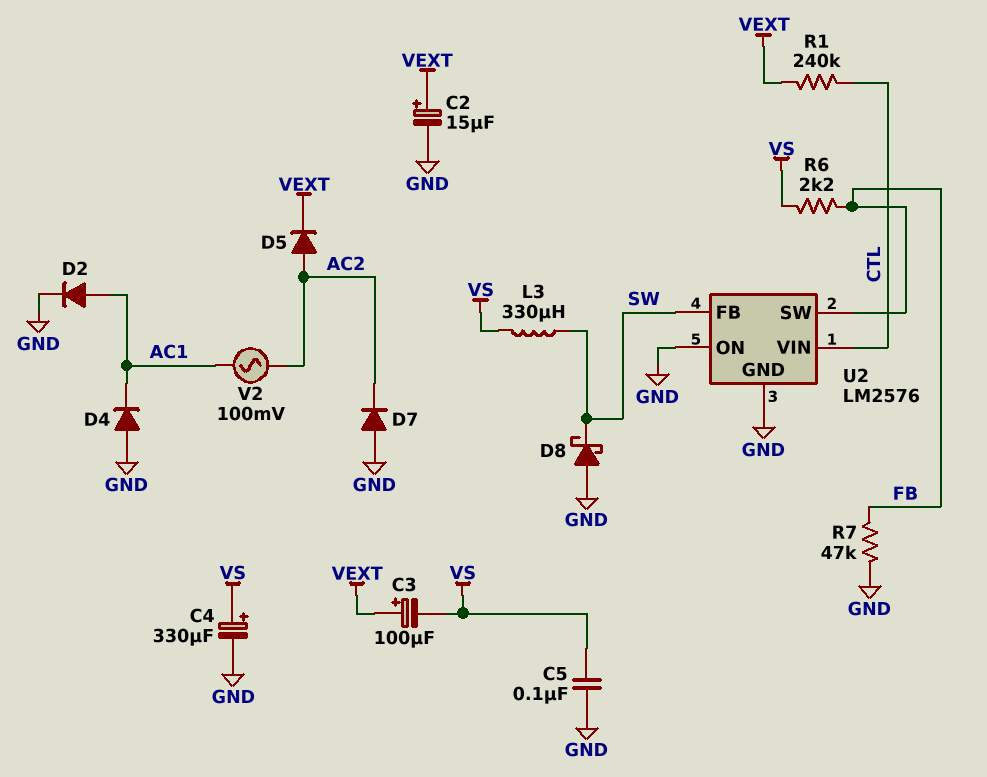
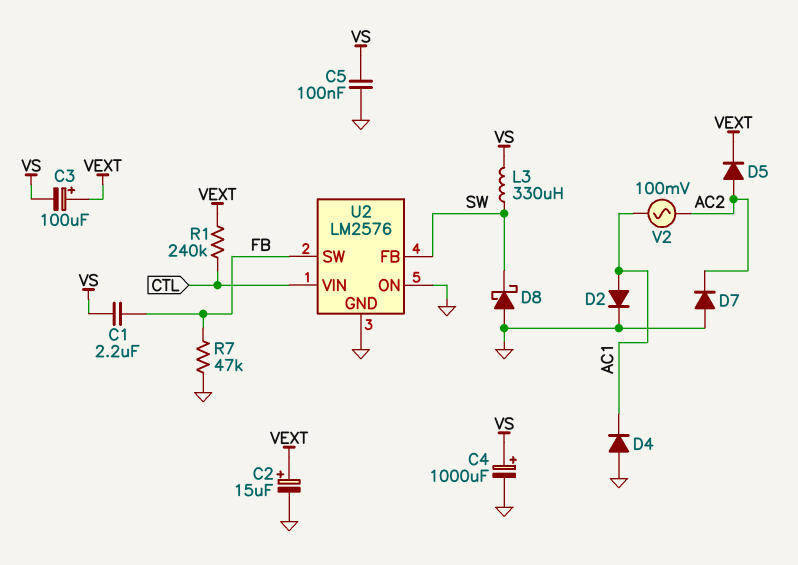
C1: none -> 2.2uF (FB, VS)
C4: 330uF (plus VS, minus GND) -> 1000uF (plus VS, minus GND)
R6: 2.2k (FB, VS) -> none

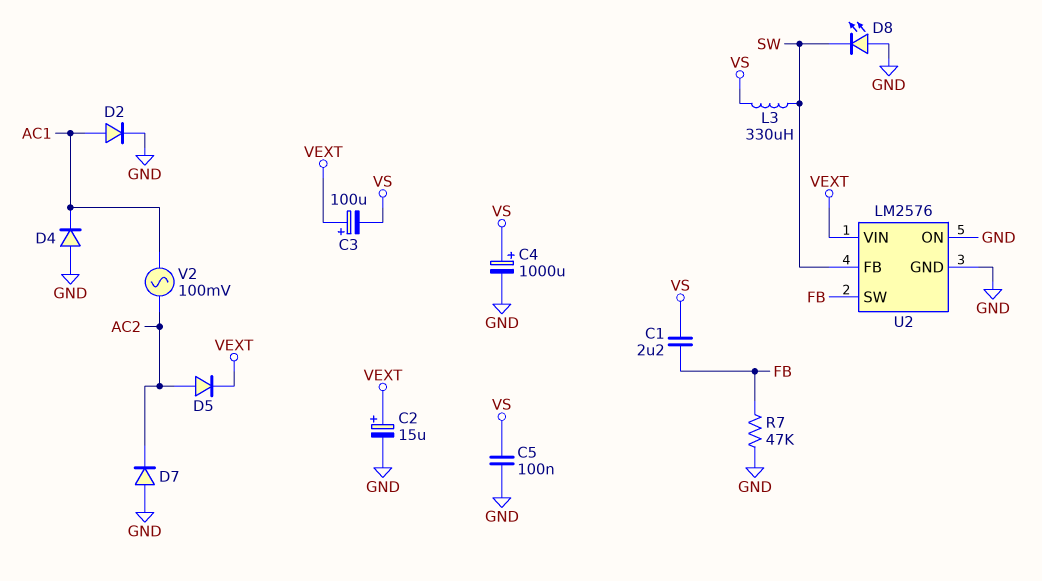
D8: schottky (A GND, K SW) -> LED (A GND, K SW)
R1: 240k (CTL, VEXT) -> none
U2 pin VIN: CTL -> VEXT

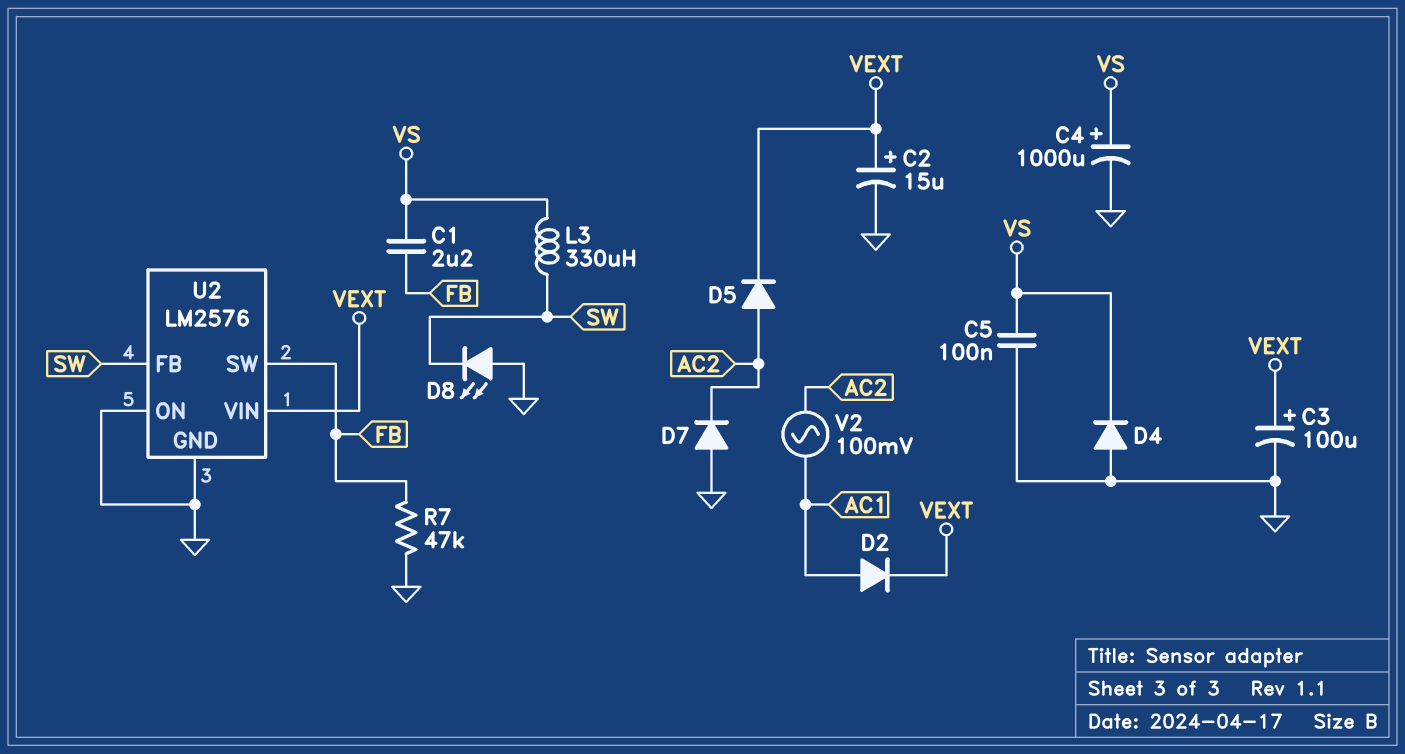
C3: 100uF (plus VEXT, minus VS) -> 100uF (plus VEXT, minus GND)
D2: diode (A AC1, K GND) -> diode (A AC1, K VEXT)
D4: diode (A GND, K AC1) -> diode (A GND, K VS)

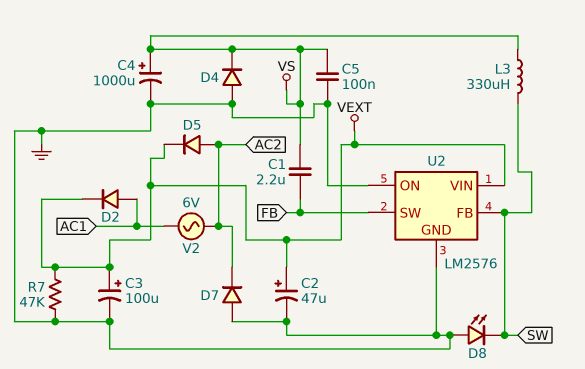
C2: 15uF (plus VEXT, minus GND) -> 47uF (plus VEXT, minus GND)
R7: 47k (FB, GND) -> 47k (GND, VEXT)
V2: AC 100mV (AC1, AC2) -> AC 6V (AC1, AC2)

